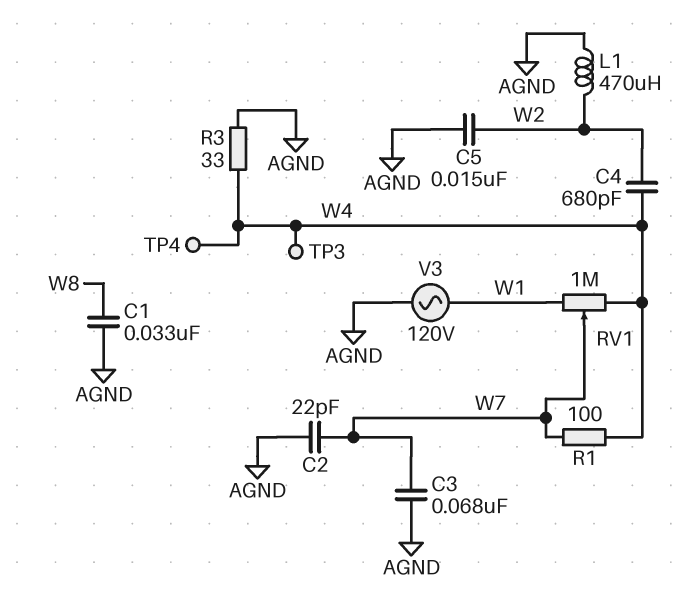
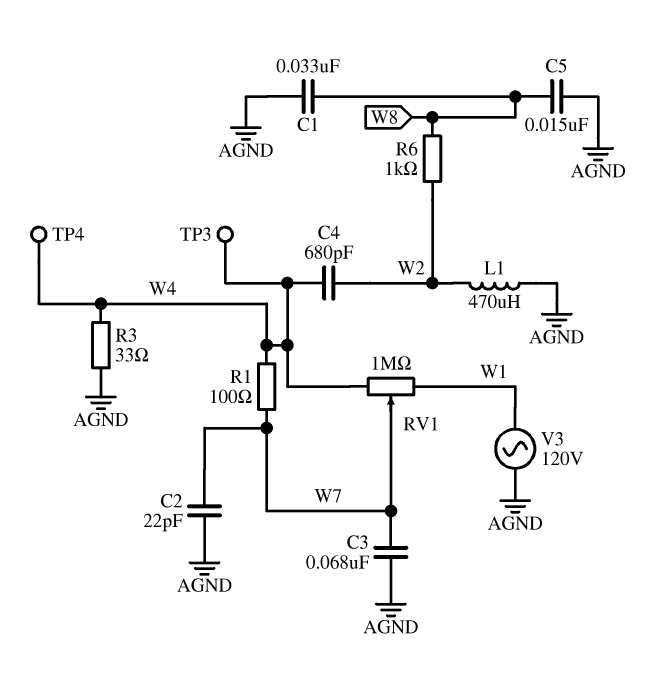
C5: 15nF (AGND, W2) -> 15nF (AGND, W8)
R6: none -> 1k (W2, W8)

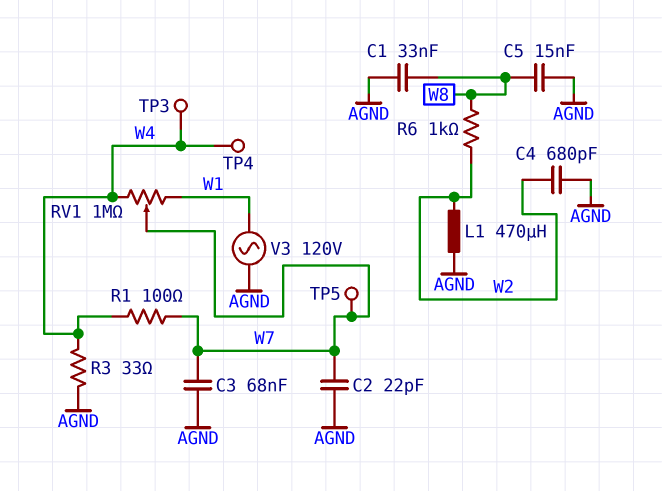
C4: 680pF (W2, W4) -> 680pF (AGND, W2)
TP5: none -> test point (W7)

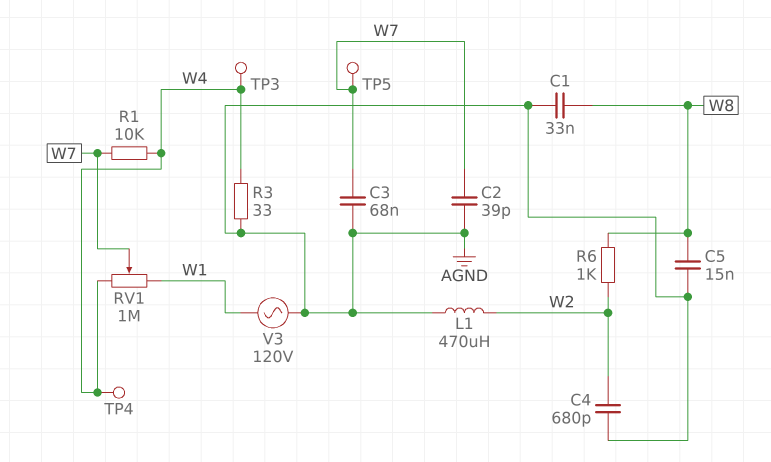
C2: 22pF (AGND, W7) -> 39pF (AGND, W7)
R1: 100 (W4, W7) -> 10k (W4, W7)

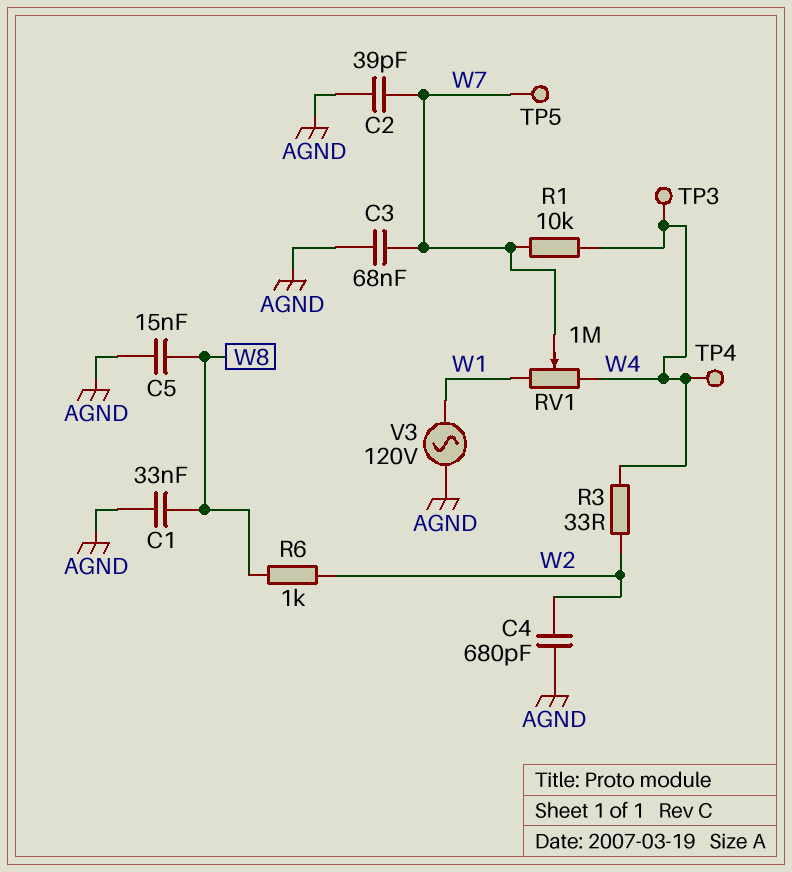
L1: 470uH (AGND, W2) -> none
R3: 33 (AGND, W4) -> 33 (W2, W4)

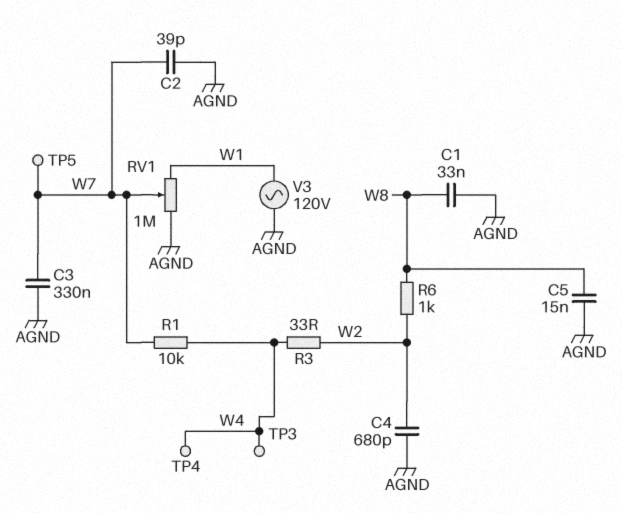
C3: 68nF (AGND, W7) -> 330nF (AGND, W7)
RV1: 1M (W1, W4, wiper W7) -> 1M (AGND, W1, wiper W7)

